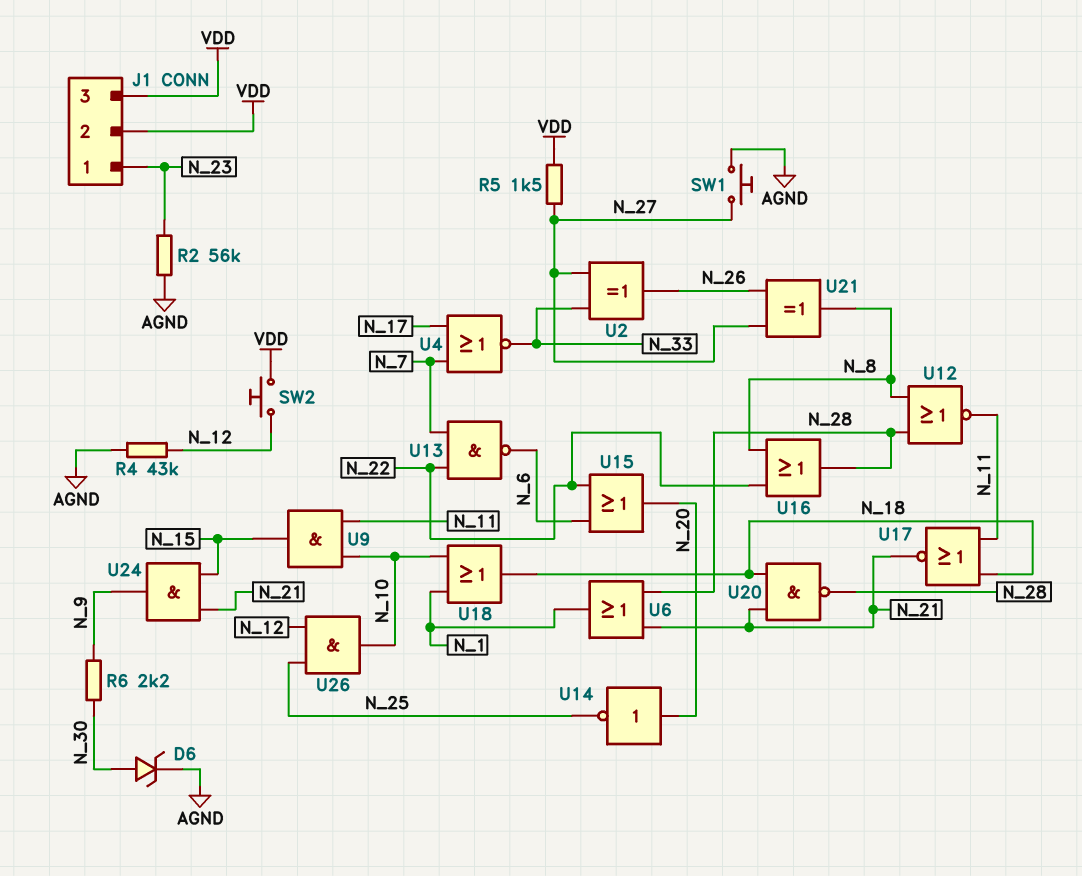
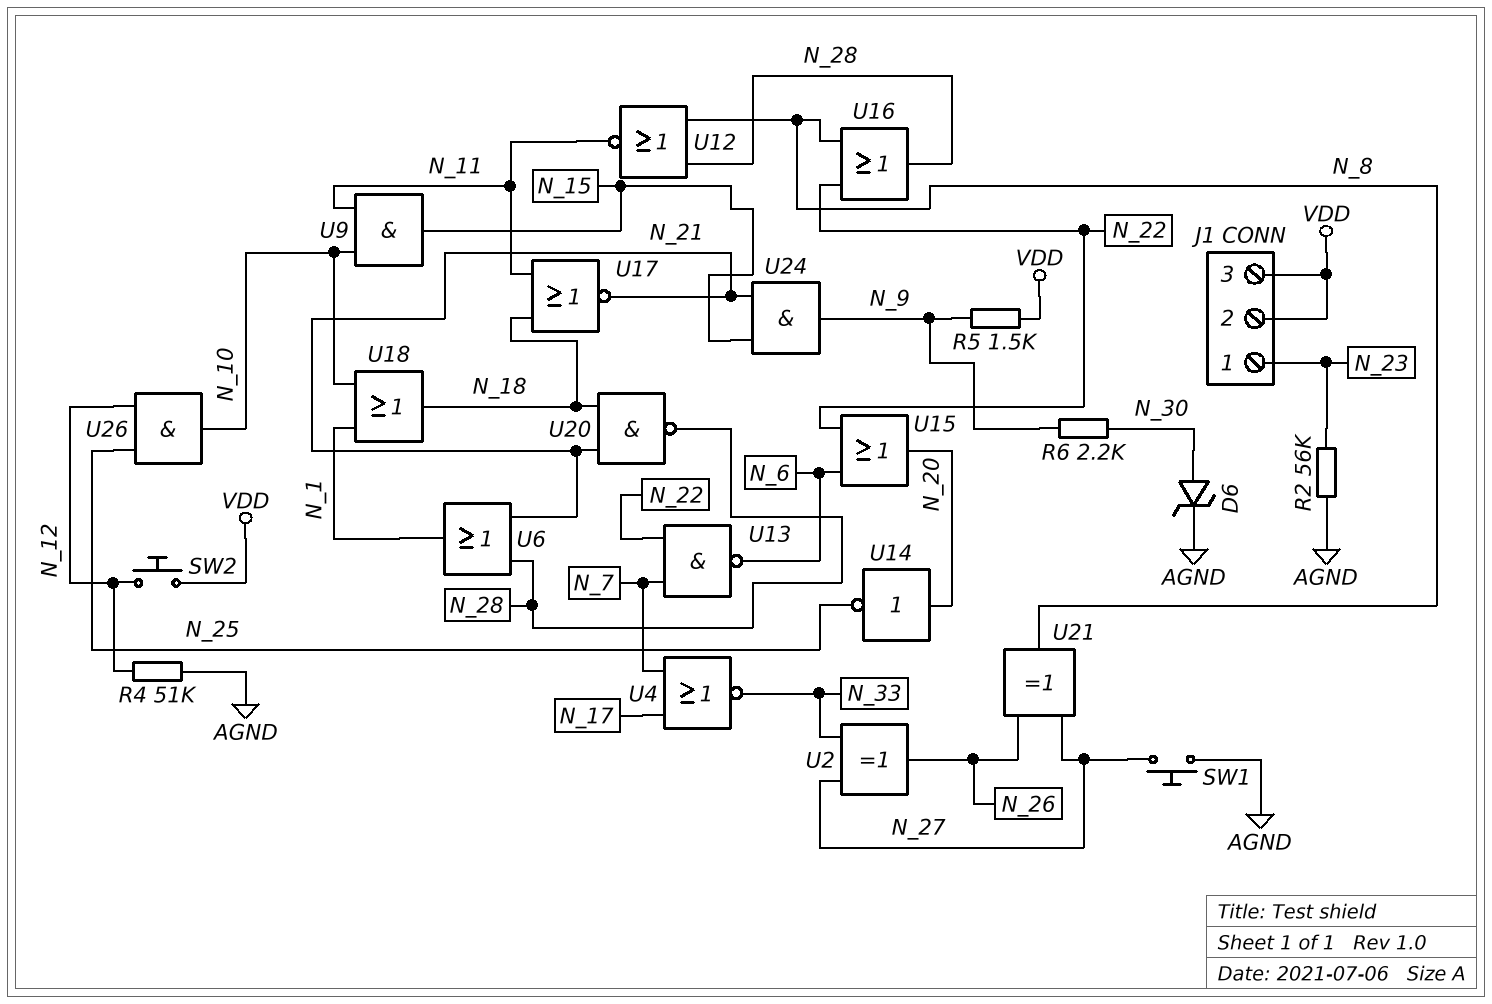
R4: 43k (AGND, N_12) -> 51k (AGND, N_12)
R5: 1.5k (N_27, VDD) -> 1.5k (N_9, VDD)

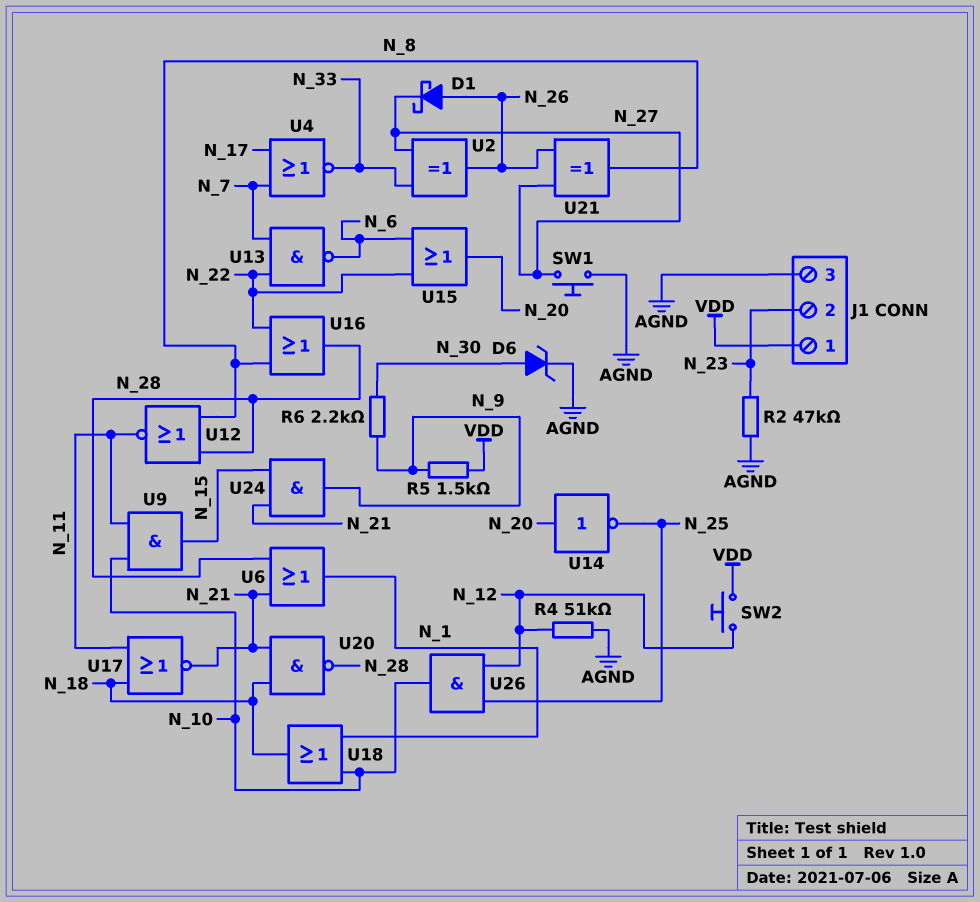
D1: none -> schottky (A N_26, K N_27)
J1 pin 1: N_23 -> VDD
J1 pin 2: VDD -> N_23
J1 pin 3: VDD -> AGND
R2: 56k (AGND, N_23) -> 47k (AGND, N_23)

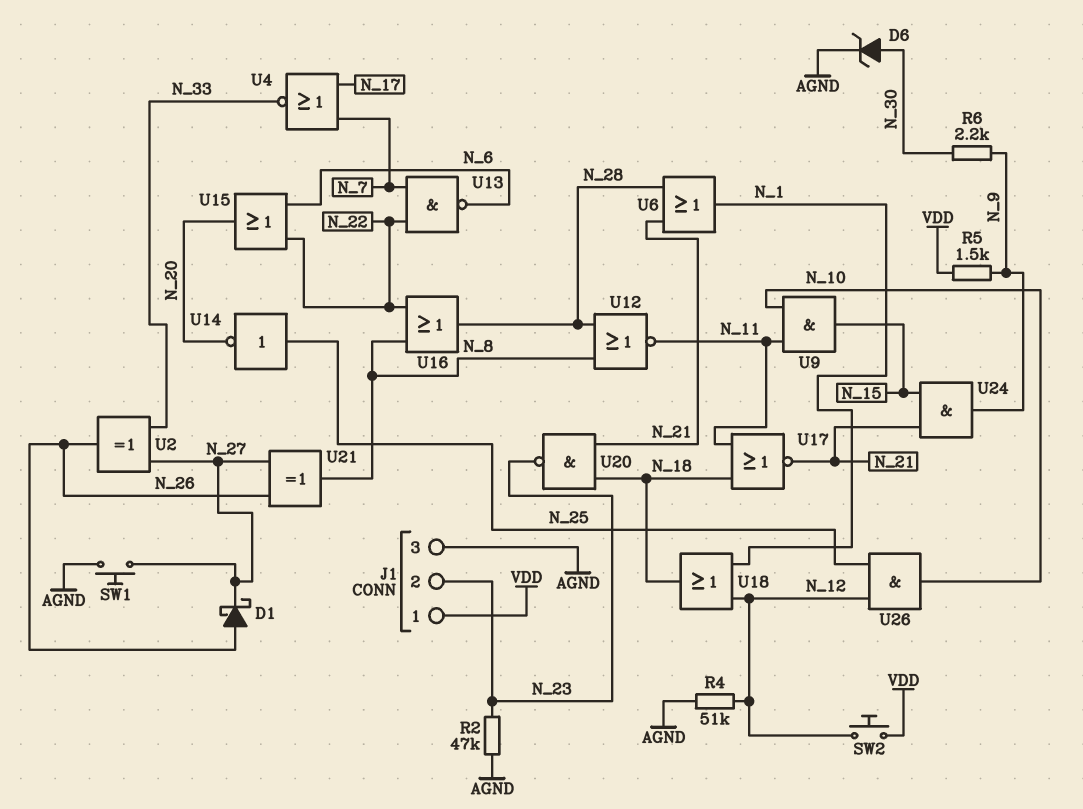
U14: NOT (in N_20, out N_25) -> NOT (in N_25, out N_20)
U18: OR (in N_1, in N_10, out N_18) -> OR (in N_1, in N_12, out N_18)
U20: NAND (in N_18, in N_21, out N_28) -> NAND (in N_18, in N_21, out N_23)

